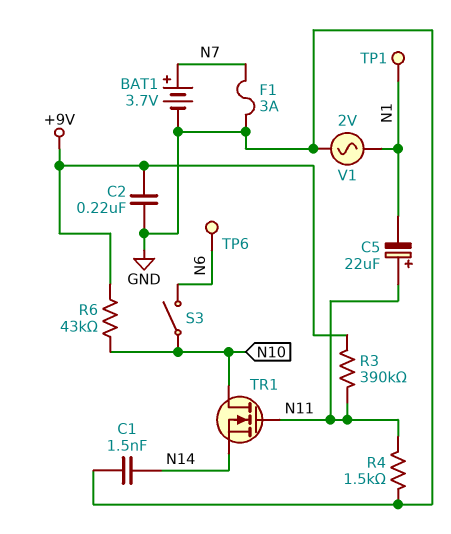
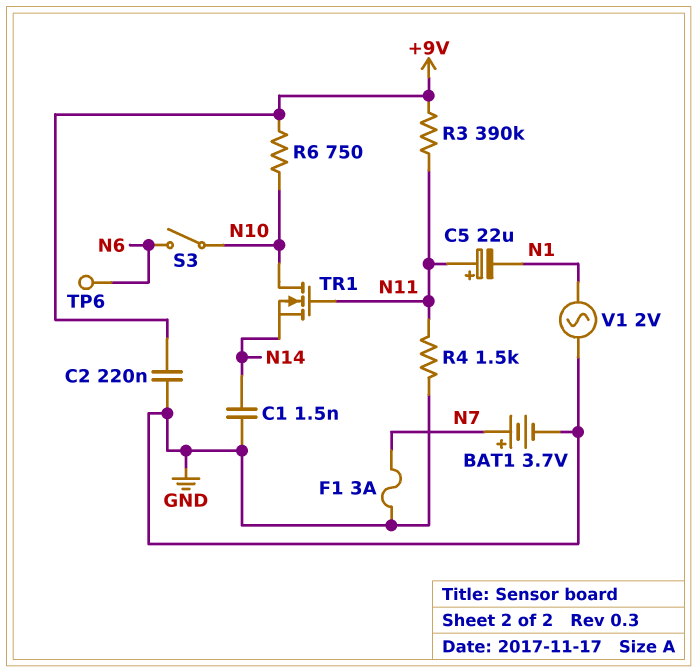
R6: 43k (+9V, N10) -> 750 (+9V, N10)
TP1: test point (N1) -> none

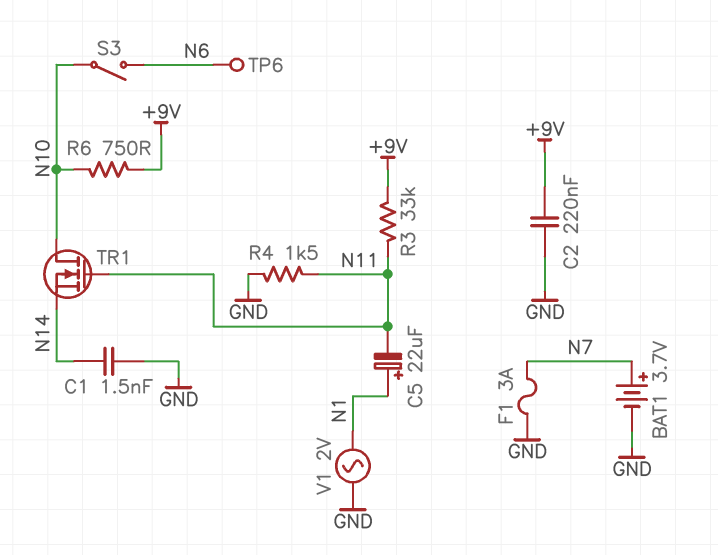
C5: 22uF (plus N11, minus N1) -> 22uF (plus N1, minus N11)
R3: 390k (+9V, N11) -> 33k (+9V, N11)

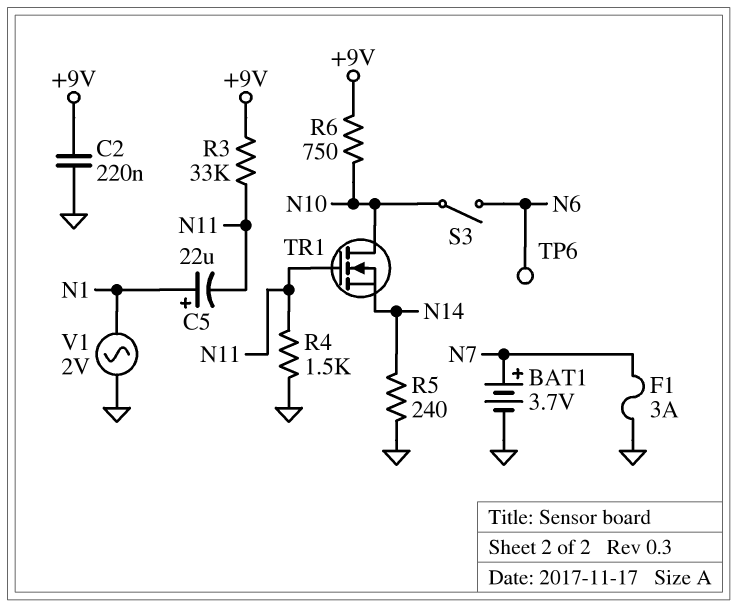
C1: 1.5nF (GND, N14) -> none
R5: none -> 240 (GND, N14)

